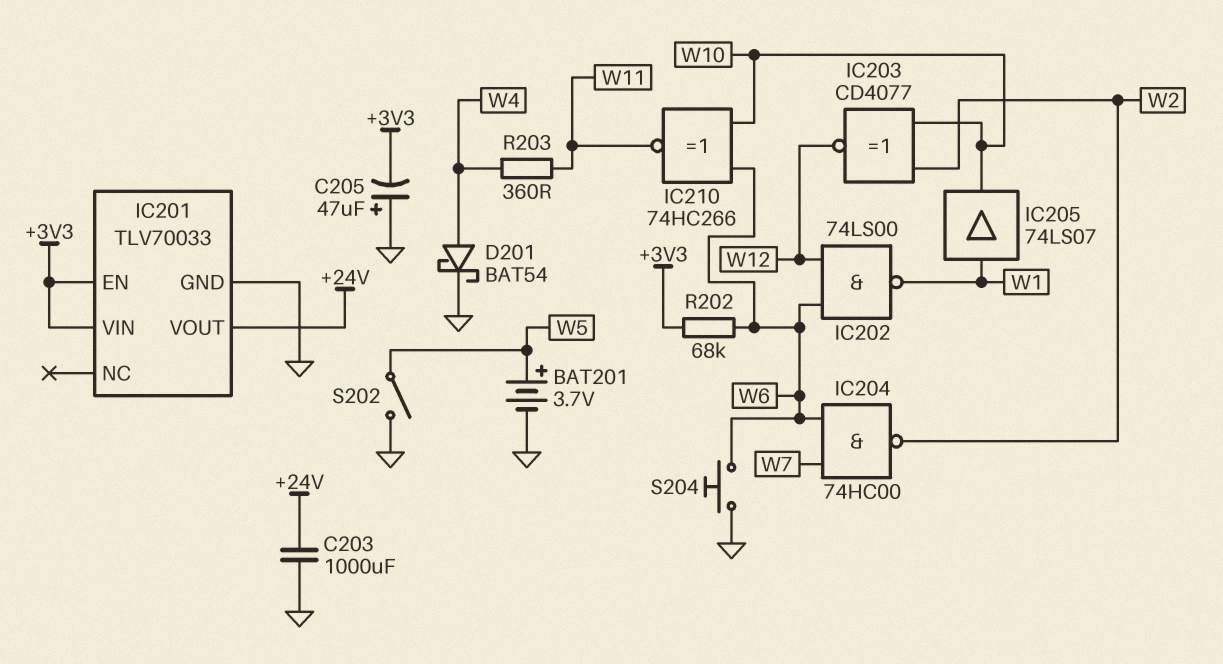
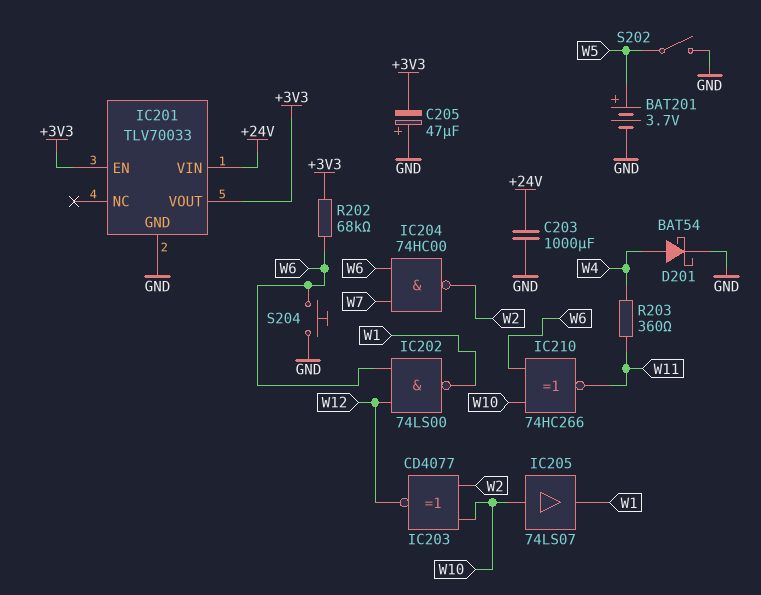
IC201 pin VIN: +3V3 -> +24V
IC201 pin VOUT: +24V -> +3V3
IC205: buffer 74LS07 (in W1, out W10) -> buffer 74LS07 (in W10, out W1)

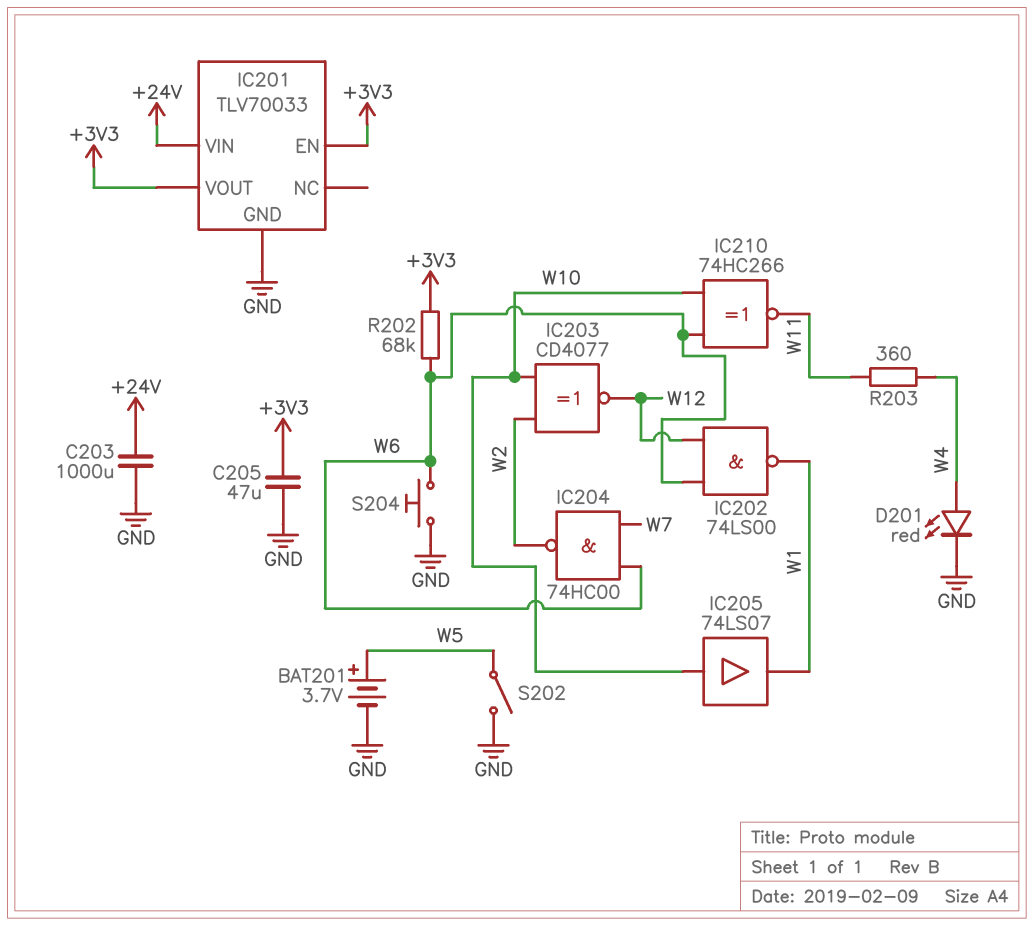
C205: 47uF (plus GND, minus +3V3) -> 47uF (+3V3, GND)
D201: schottky BAT54 (A W4, K GND) -> LED red (A W4, K GND)

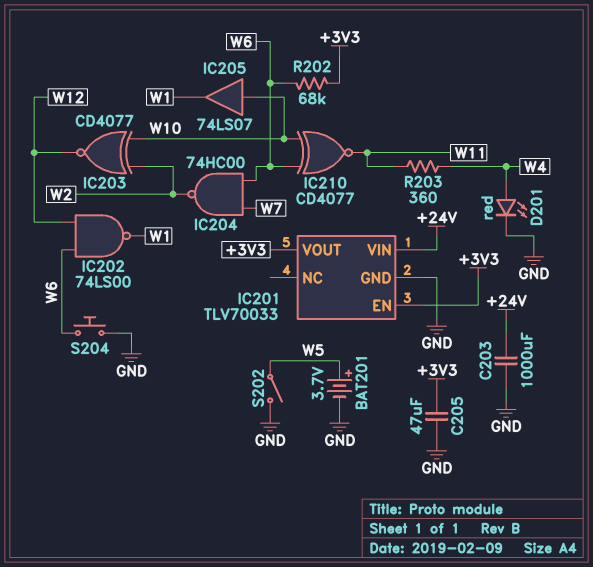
IC210: XNOR 74HC266 (in W6, in W10, out W11) -> XNOR CD4077 (in W6, in W10, out W11)

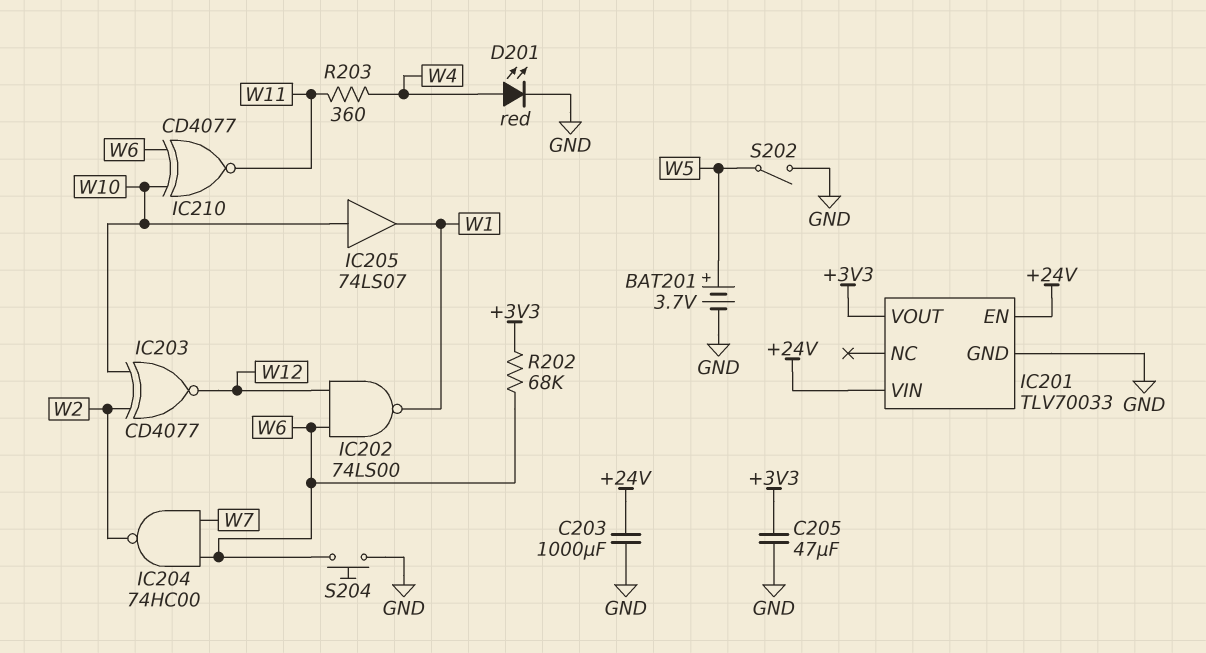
IC201 pin EN: +3V3 -> +24V

